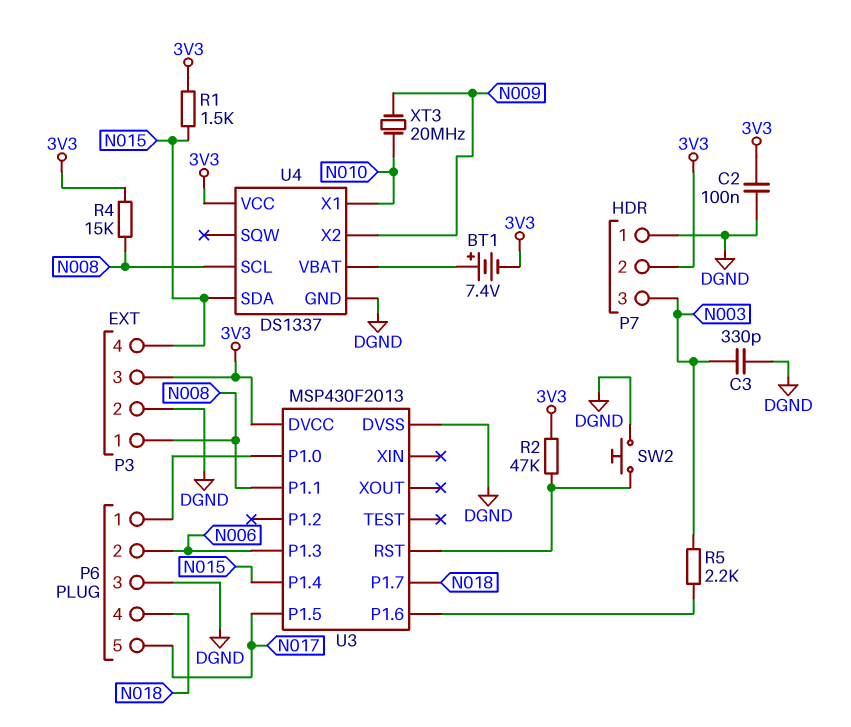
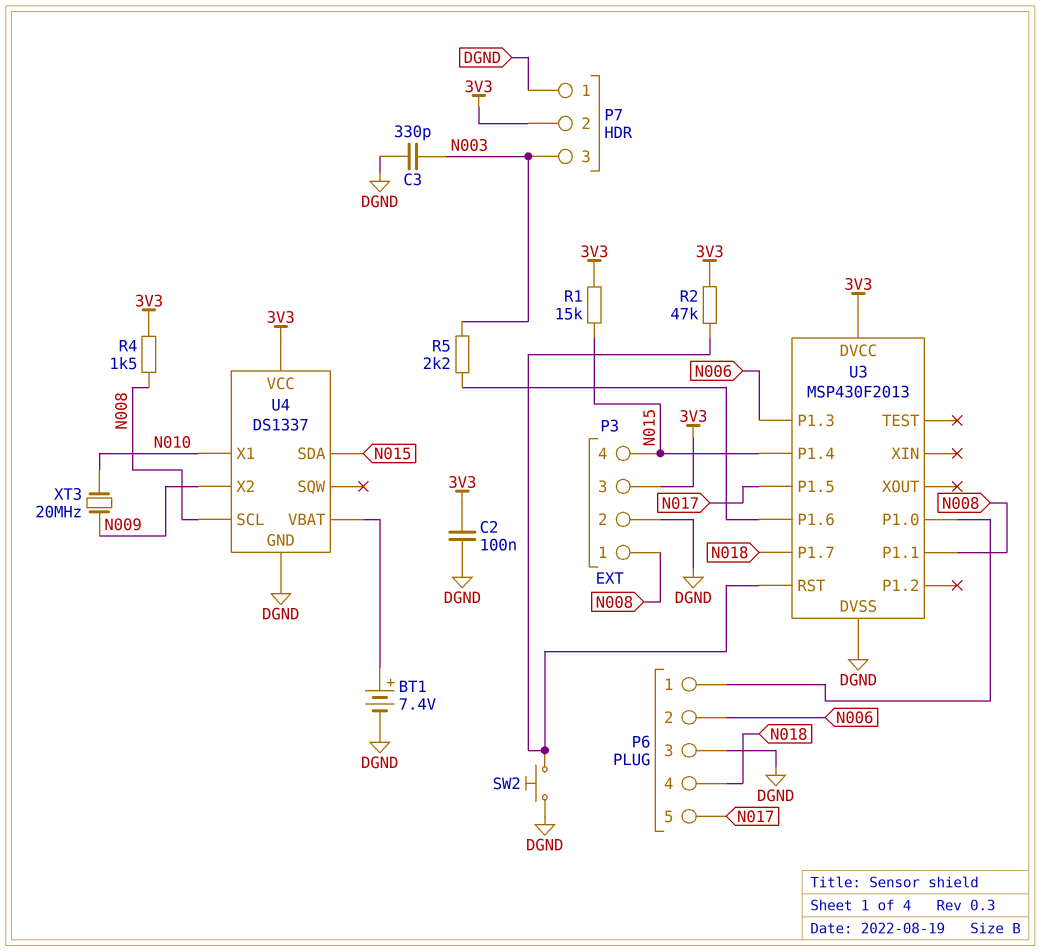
BT1: 7.4V (plus U4/VBAT, minus 3V3) -> 7.4V (plus U4/VBAT, minus DGND)
R1: 1.5k (3V3, N015) -> 15k (3V3, N015)
R4: 15k (3V3, N008) -> 1.5k (3V3, N008)

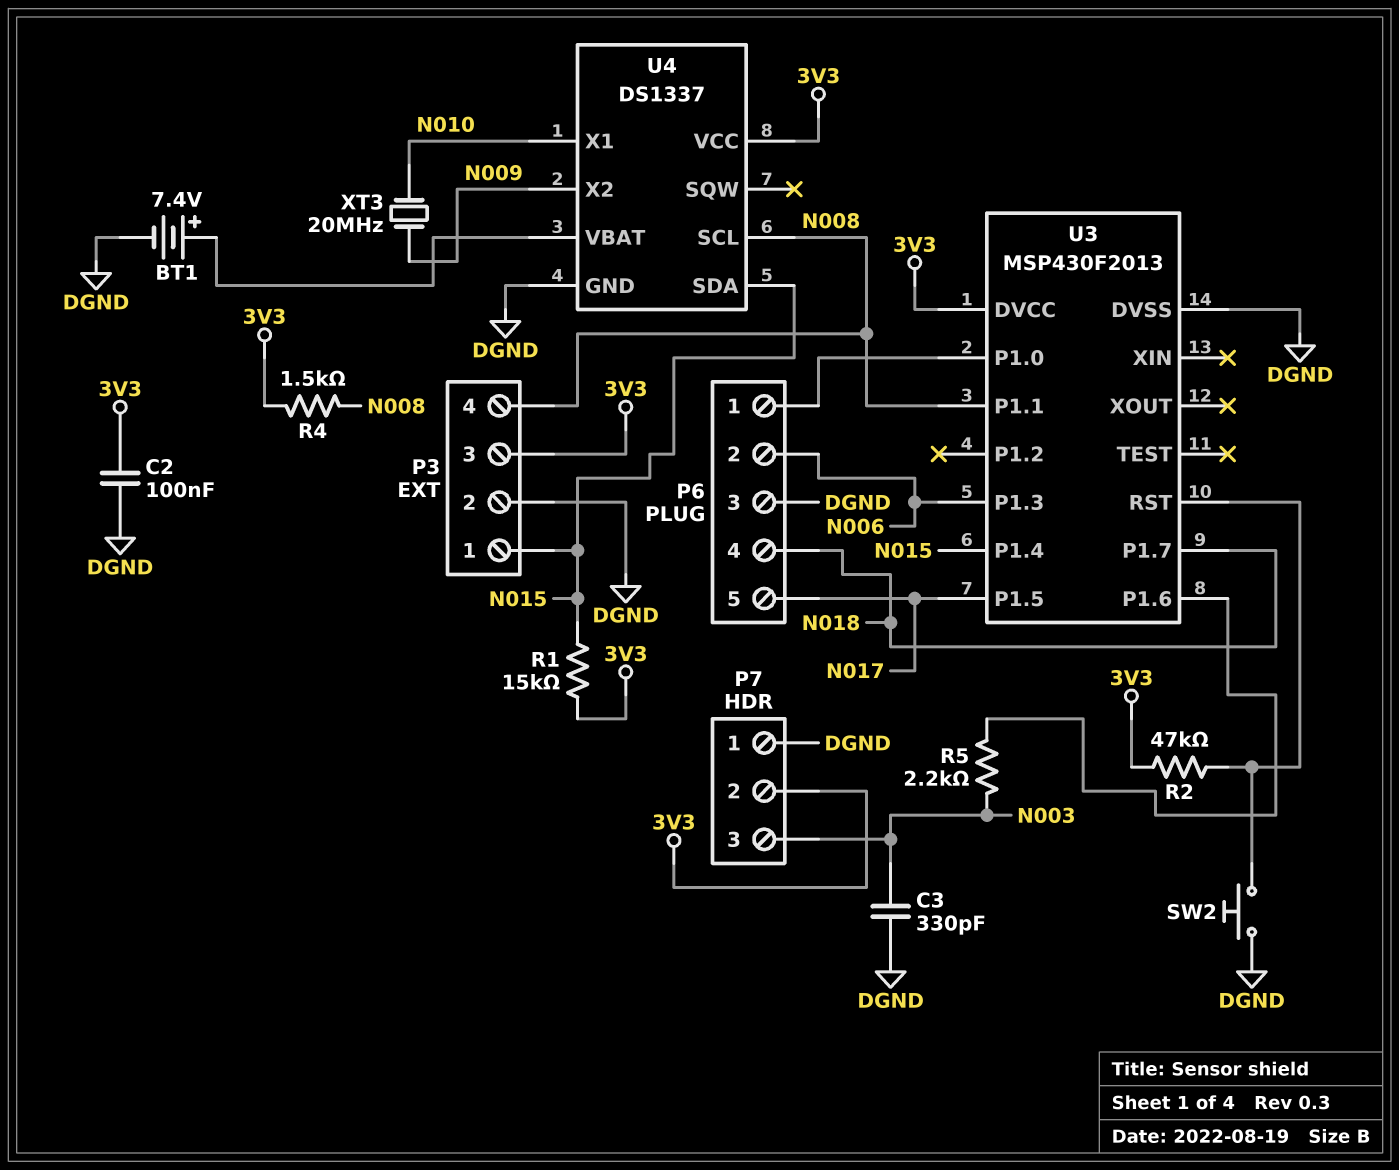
P3 pin 1: N008 -> N015
P3 pin 4: N015 -> N008

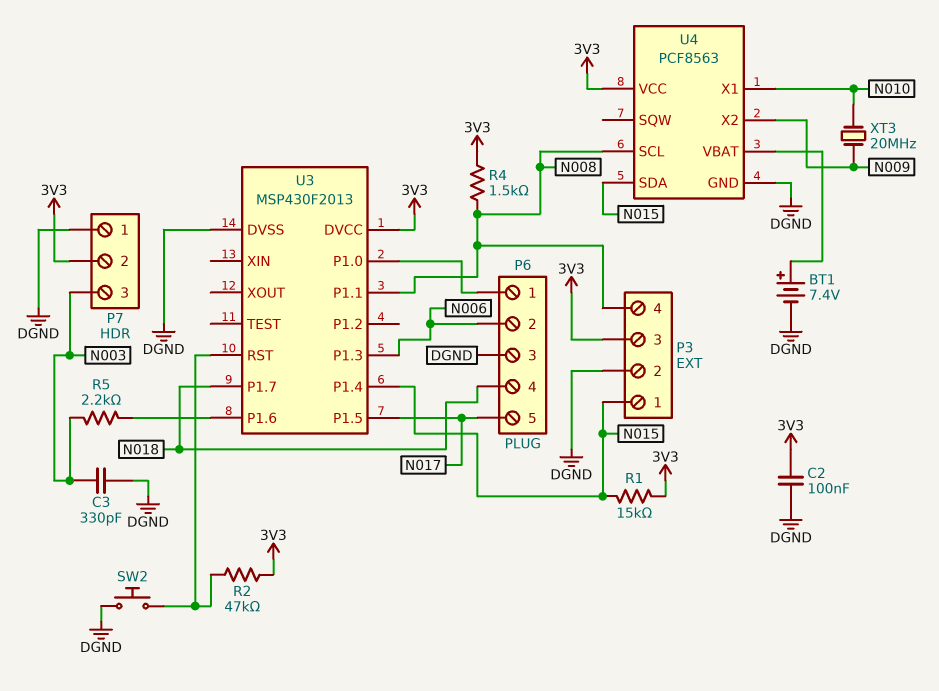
U4: DS1337 -> PCF8563

